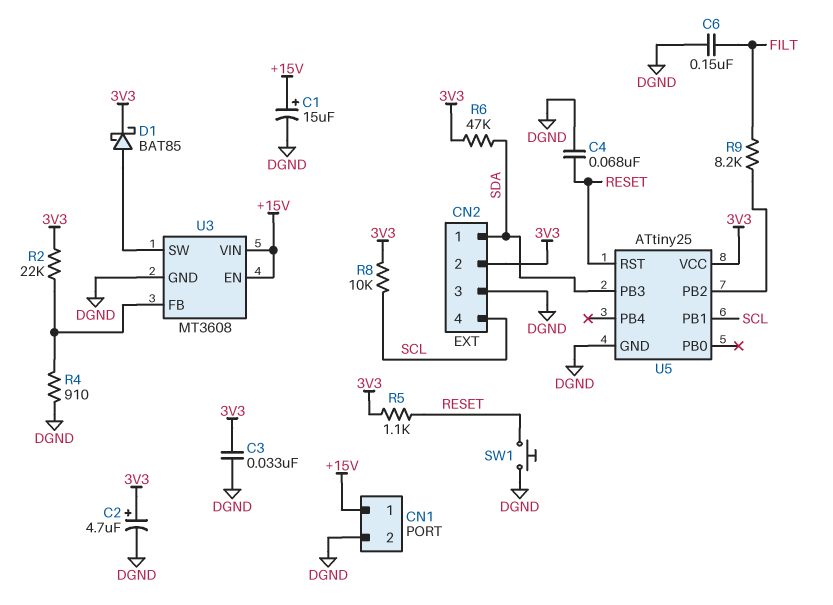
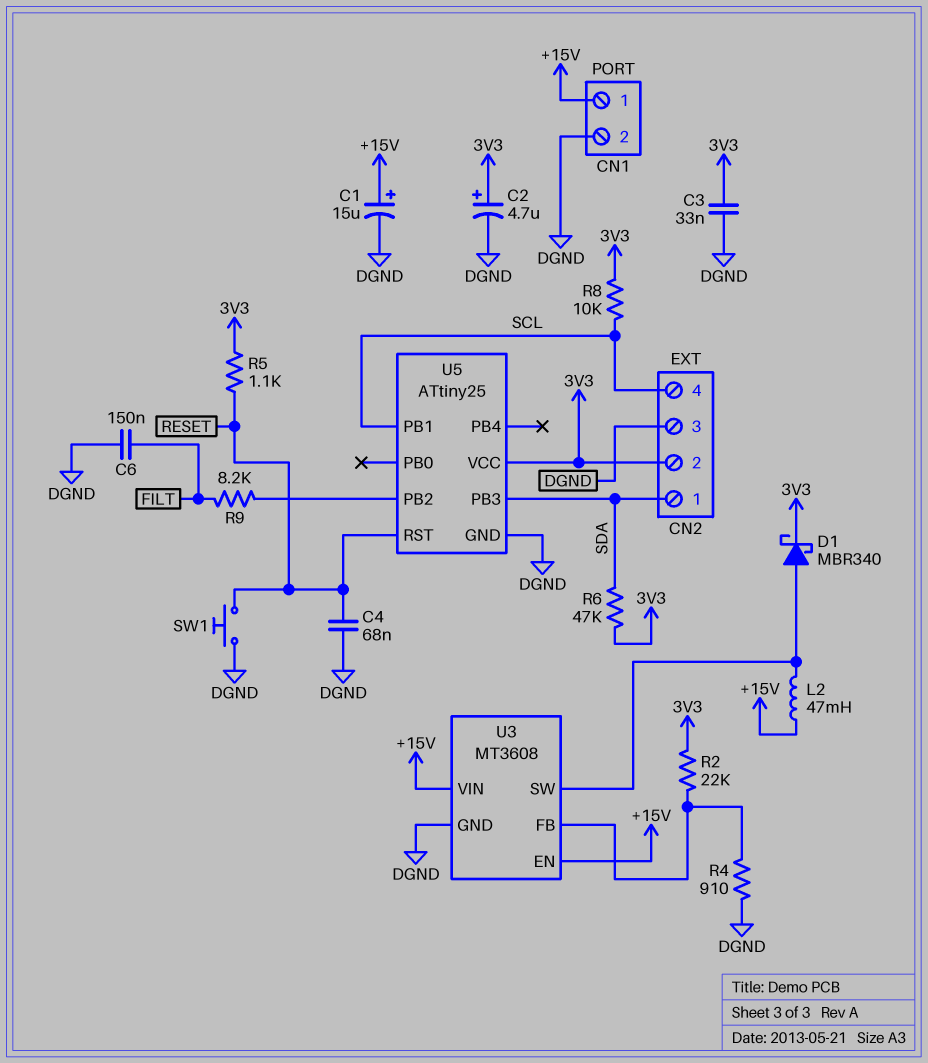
D1: schottky BAT85 (A U3/SW, K 3V3) -> schottky MBR340 (A U3/SW, K 3V3)
L2: none -> 47mH (+15V, U3/SW)

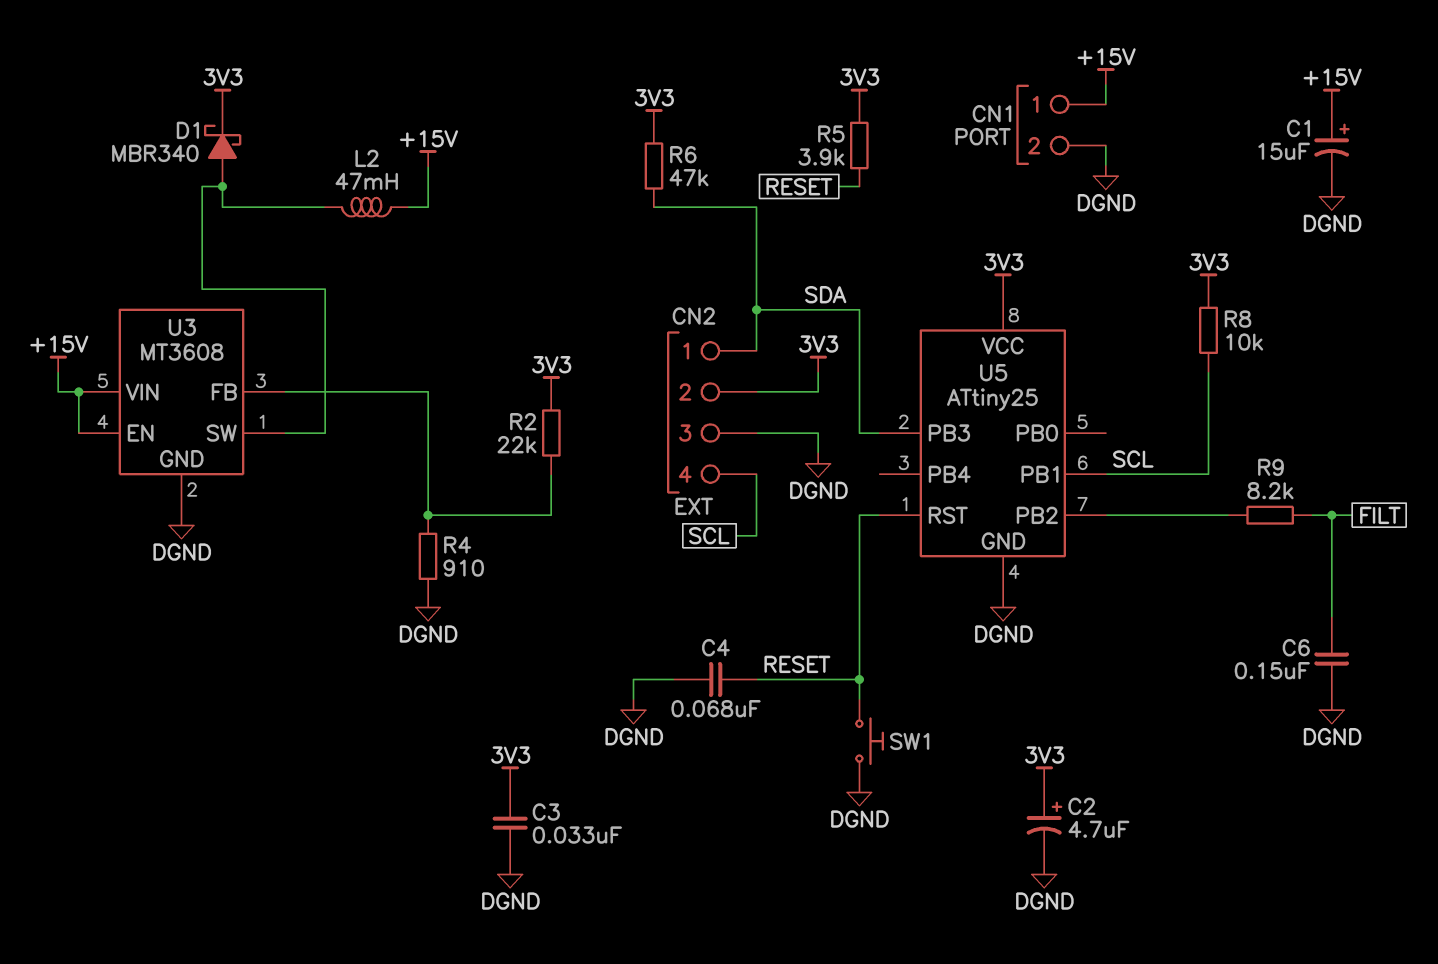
R5: 1.1k (3V3, RESET) -> 3.9k (3V3, RESET)

